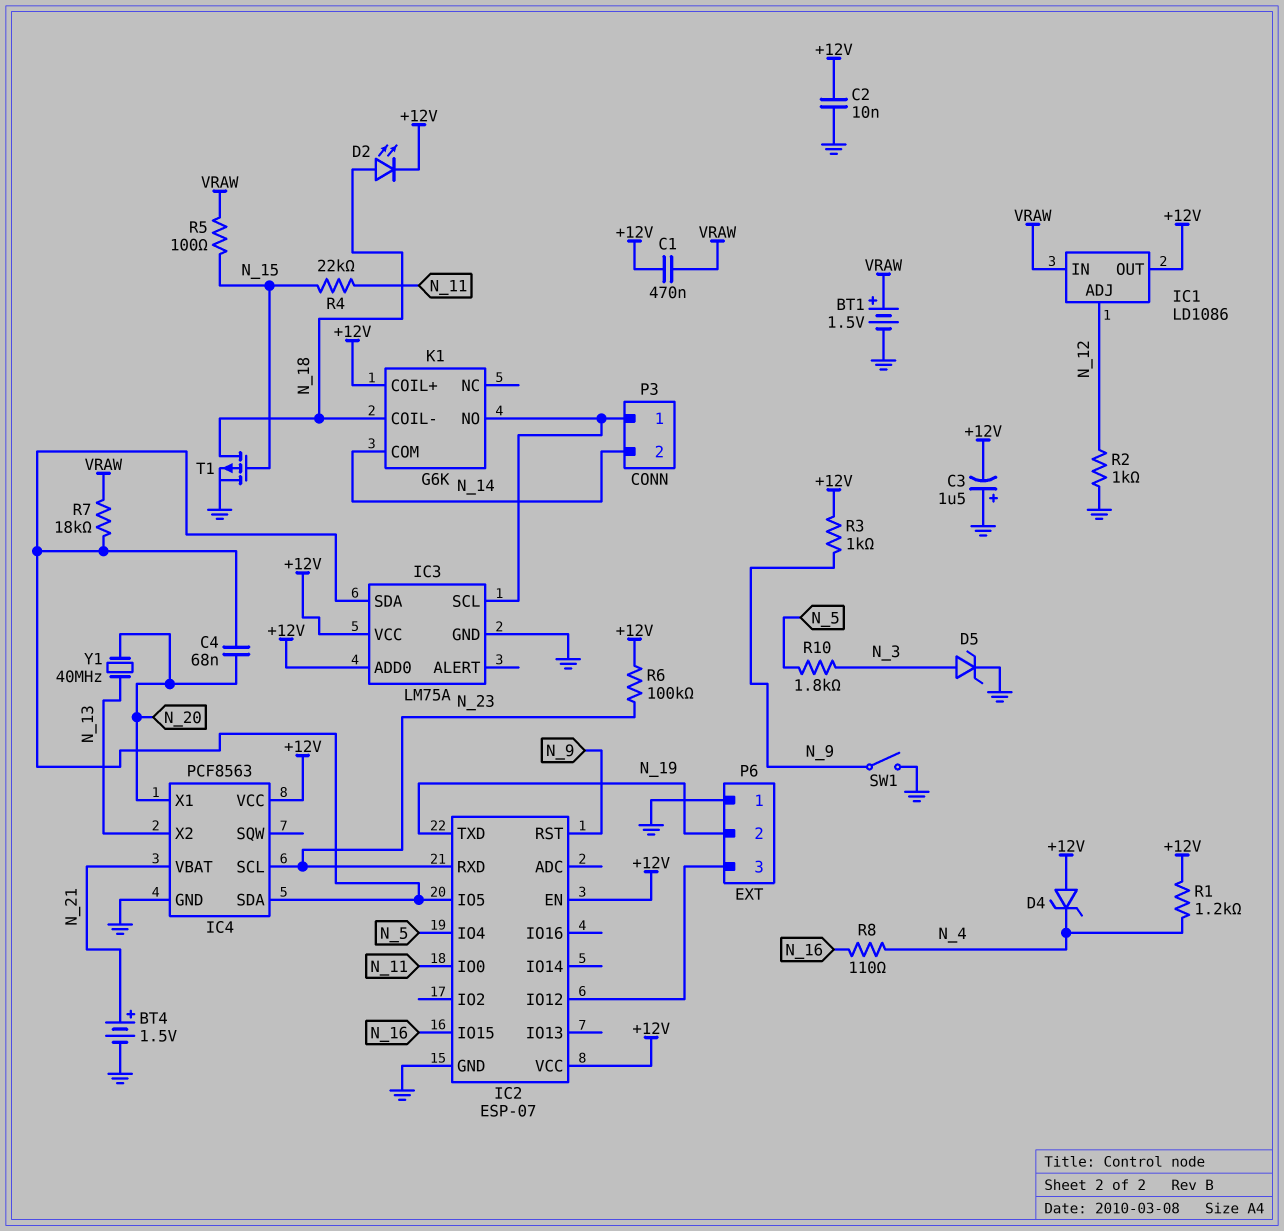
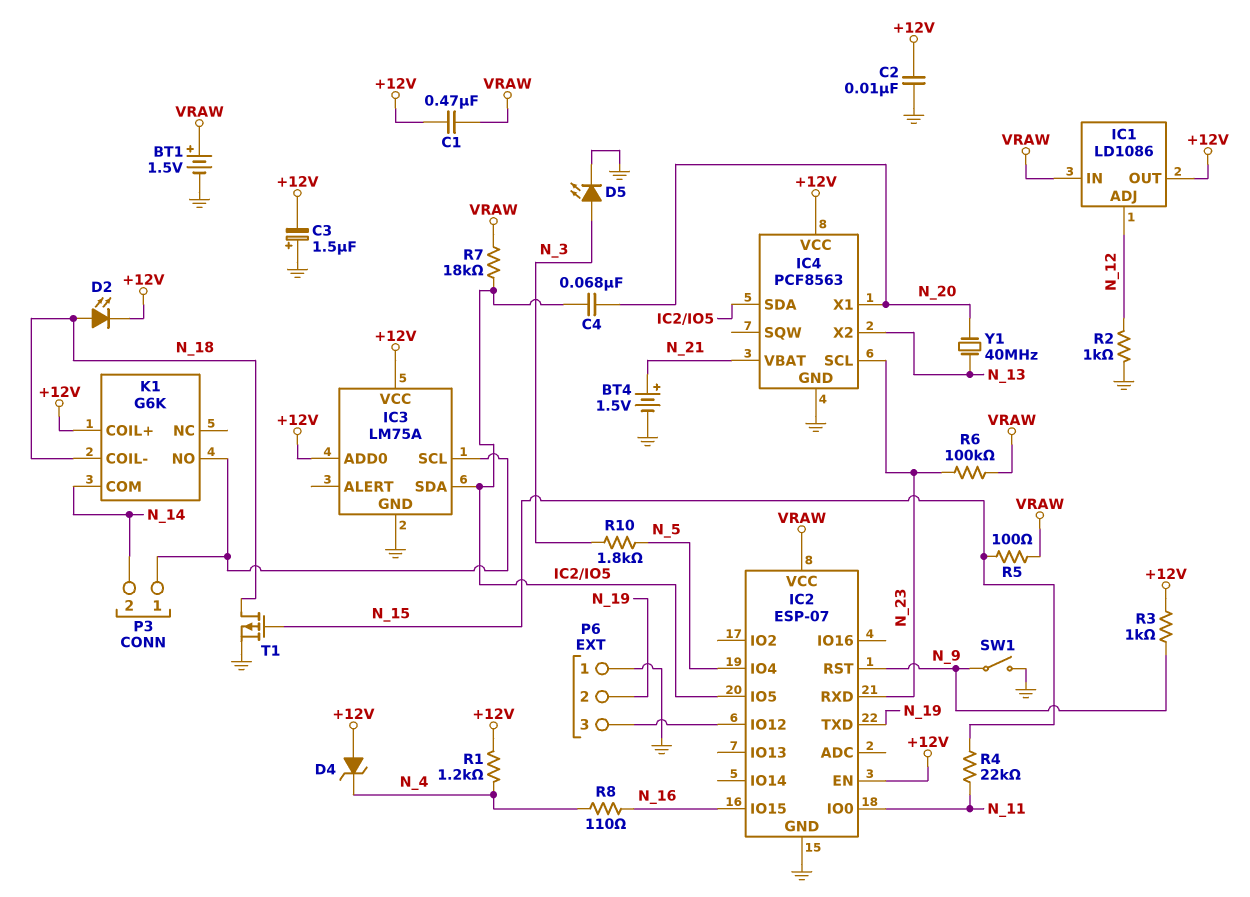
D5: zener (A N_3, K GND) -> LED (A N_3, K GND)
IC2 pin VCC: +12V -> VRAW
R6: 100k (+12V, N_23) -> 100k (N_23, VRAW)

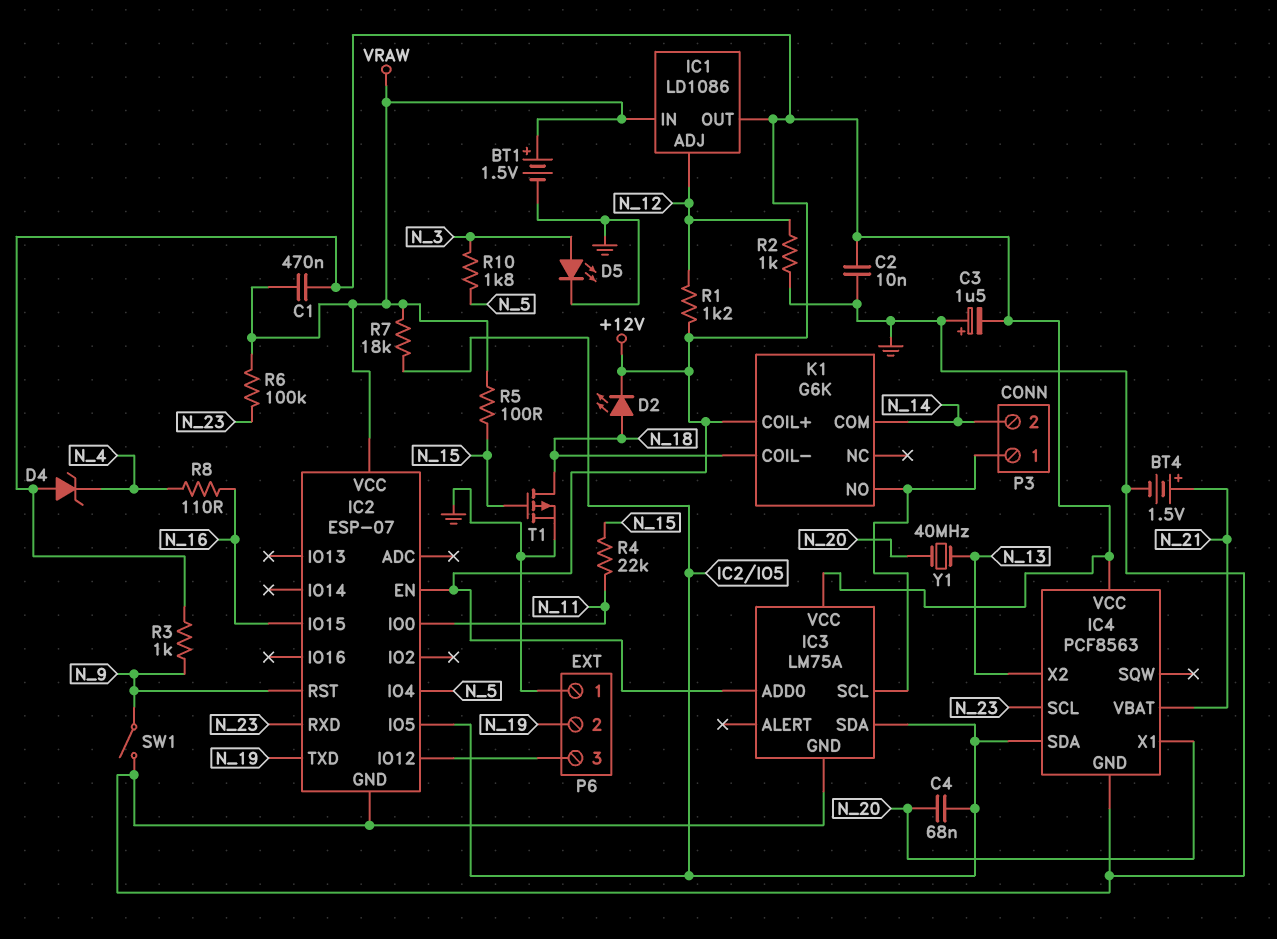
R1: 1.2k (+12V, N_4) -> 1.2k (+12V, N_12)

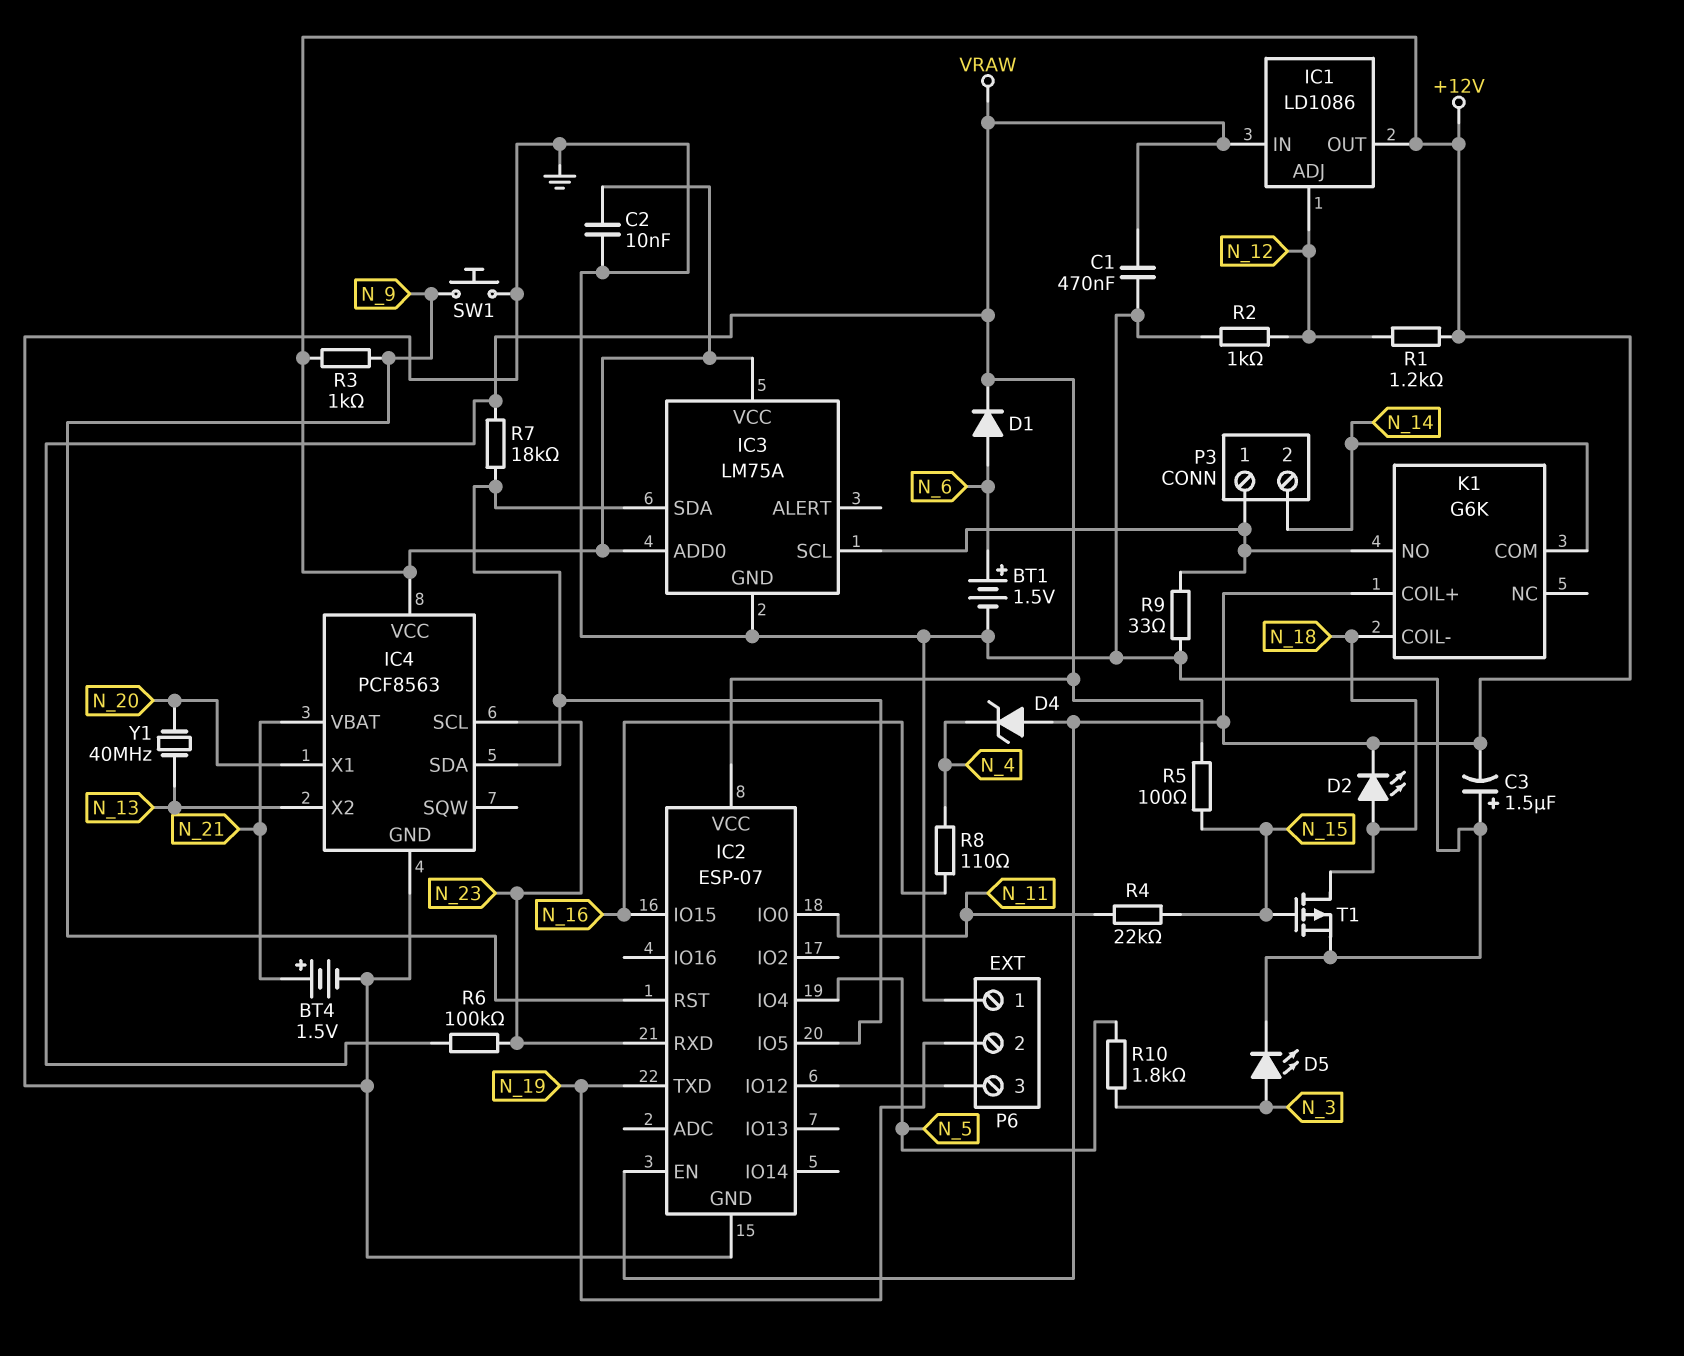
BT1: 1.5V (plus VRAW, minus GND) -> 1.5V (plus N_6, minus GND)
C1: 470nF (+12V, VRAW) -> 470nF (GND, VRAW)
C4: 68nF (IC2/IO5, N_20) -> none
D1: none -> diode (A N_6, K VRAW)
R9: none -> 33 (GND, IC3/SCL)
SW1: switch (GND, N_9) -> button (GND, N_9)

